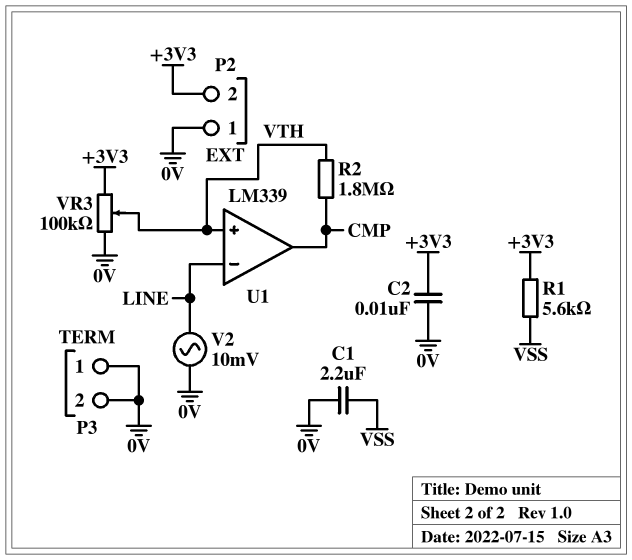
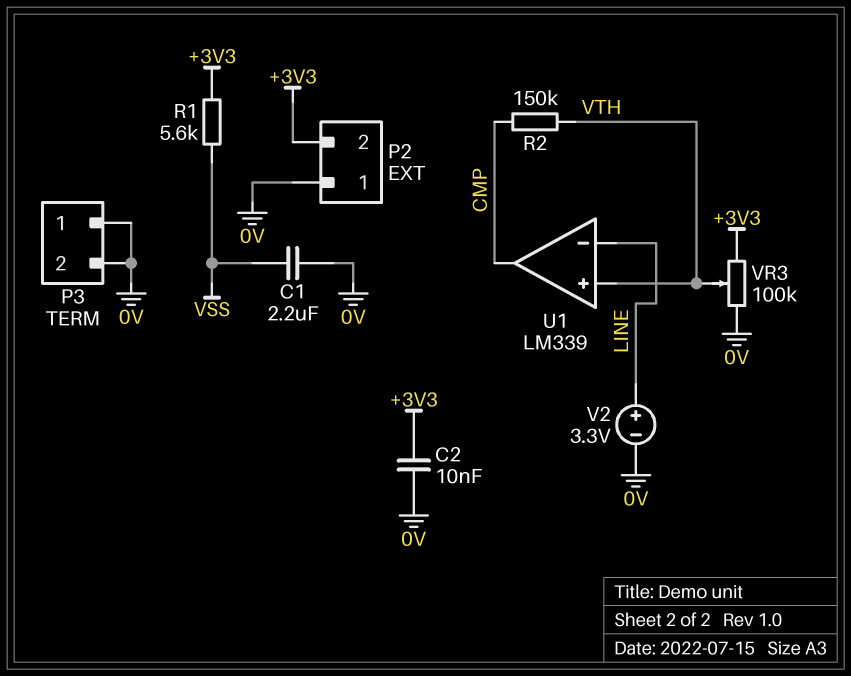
R2: 1.8M (CMP, VTH) -> 150k (CMP, VTH)
V2: AC 10mV (0V, LINE) -> 3.3V (plus LINE, minus 0V)

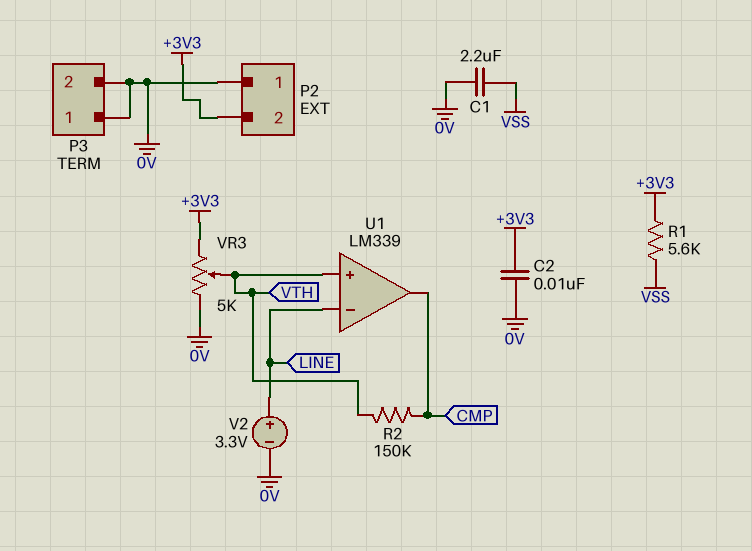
VR3: 100k (+3V3, 0V, wiper VTH) -> 5k (+3V3, 0V, wiper VTH)

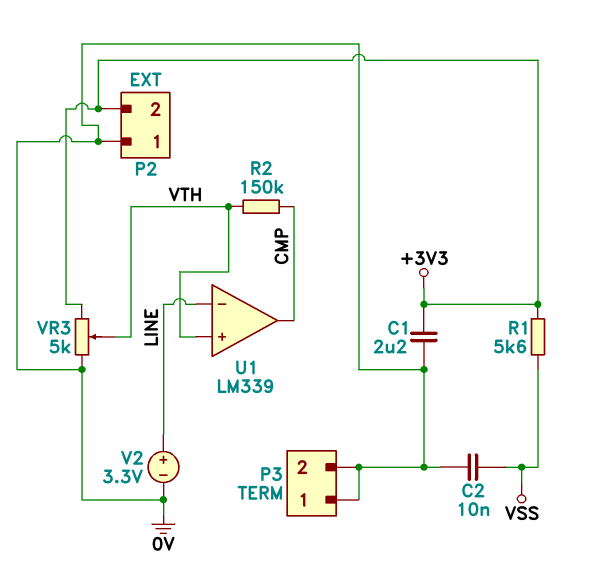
C1: 2.2uF (0V, VSS) -> 2.2uF (+3V3, 0V)
C2: 10nF (+3V3, 0V) -> 10nF (0V, VSS)

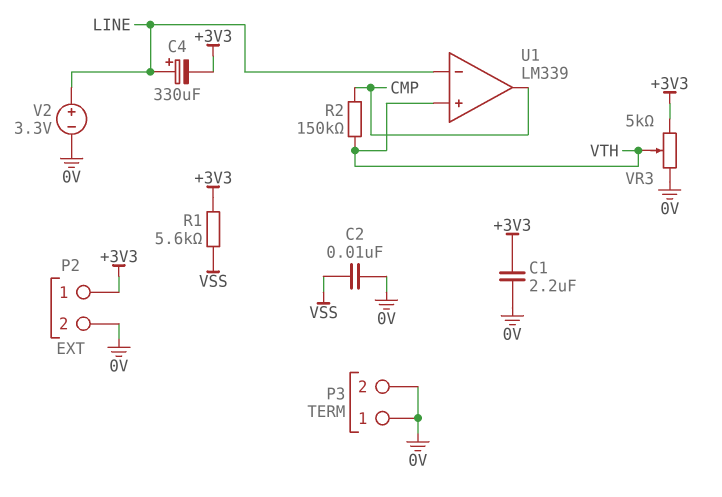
C4: none -> 330uF (plus LINE, minus +3V3)
P2 pin 1: 0V -> +3V3
P2 pin 2: +3V3 -> 0V

